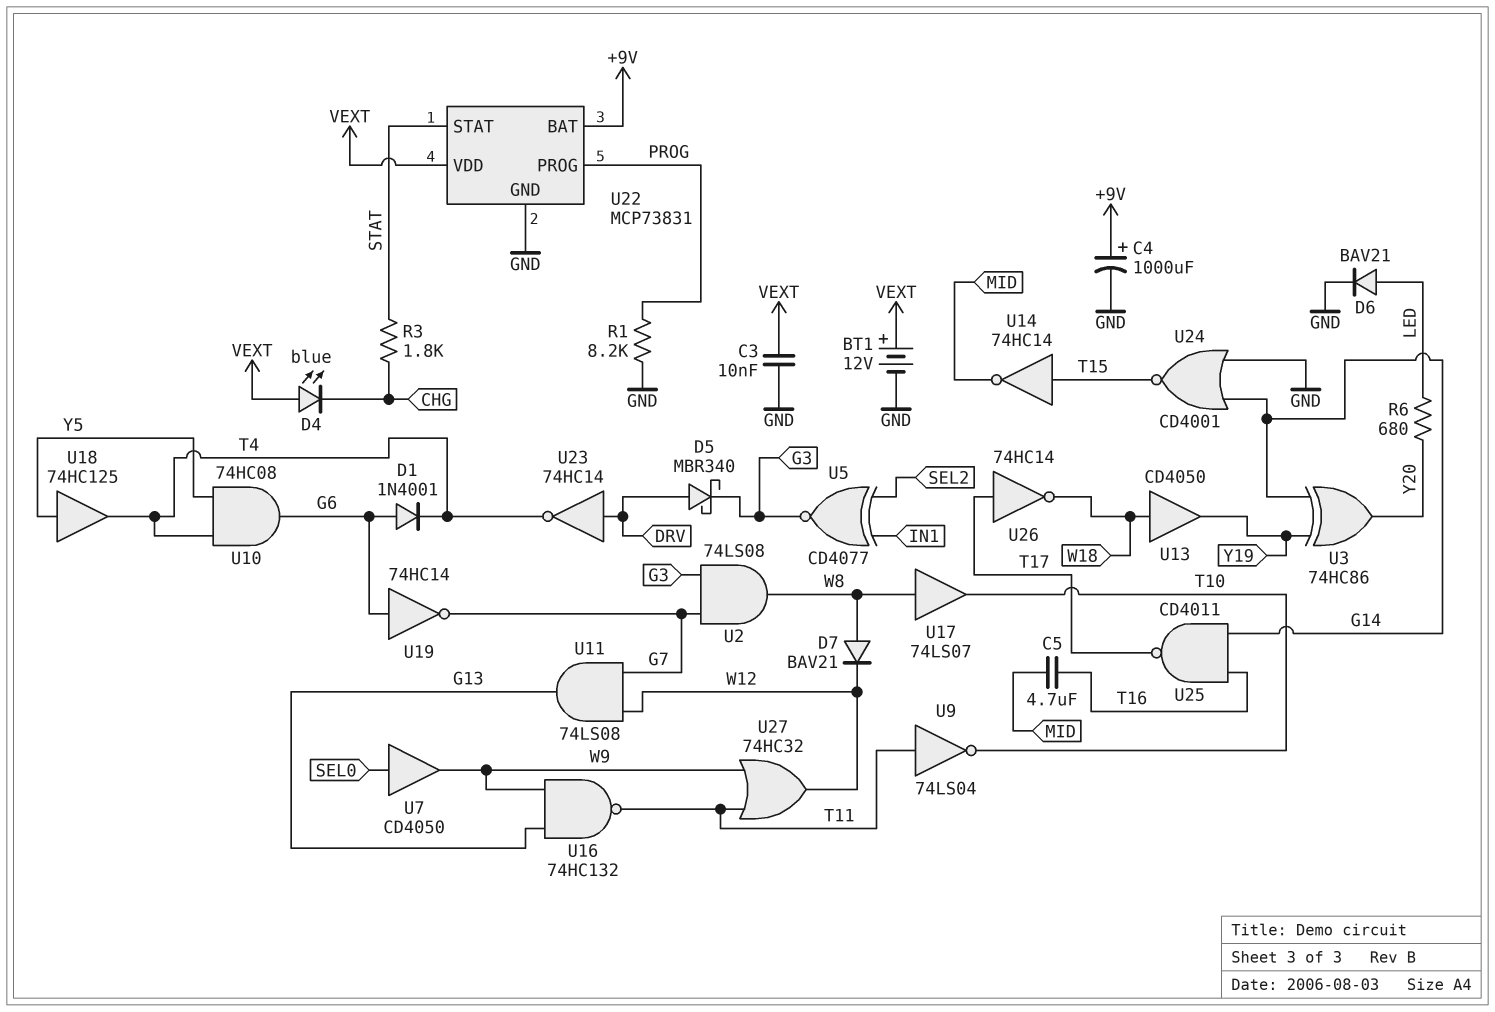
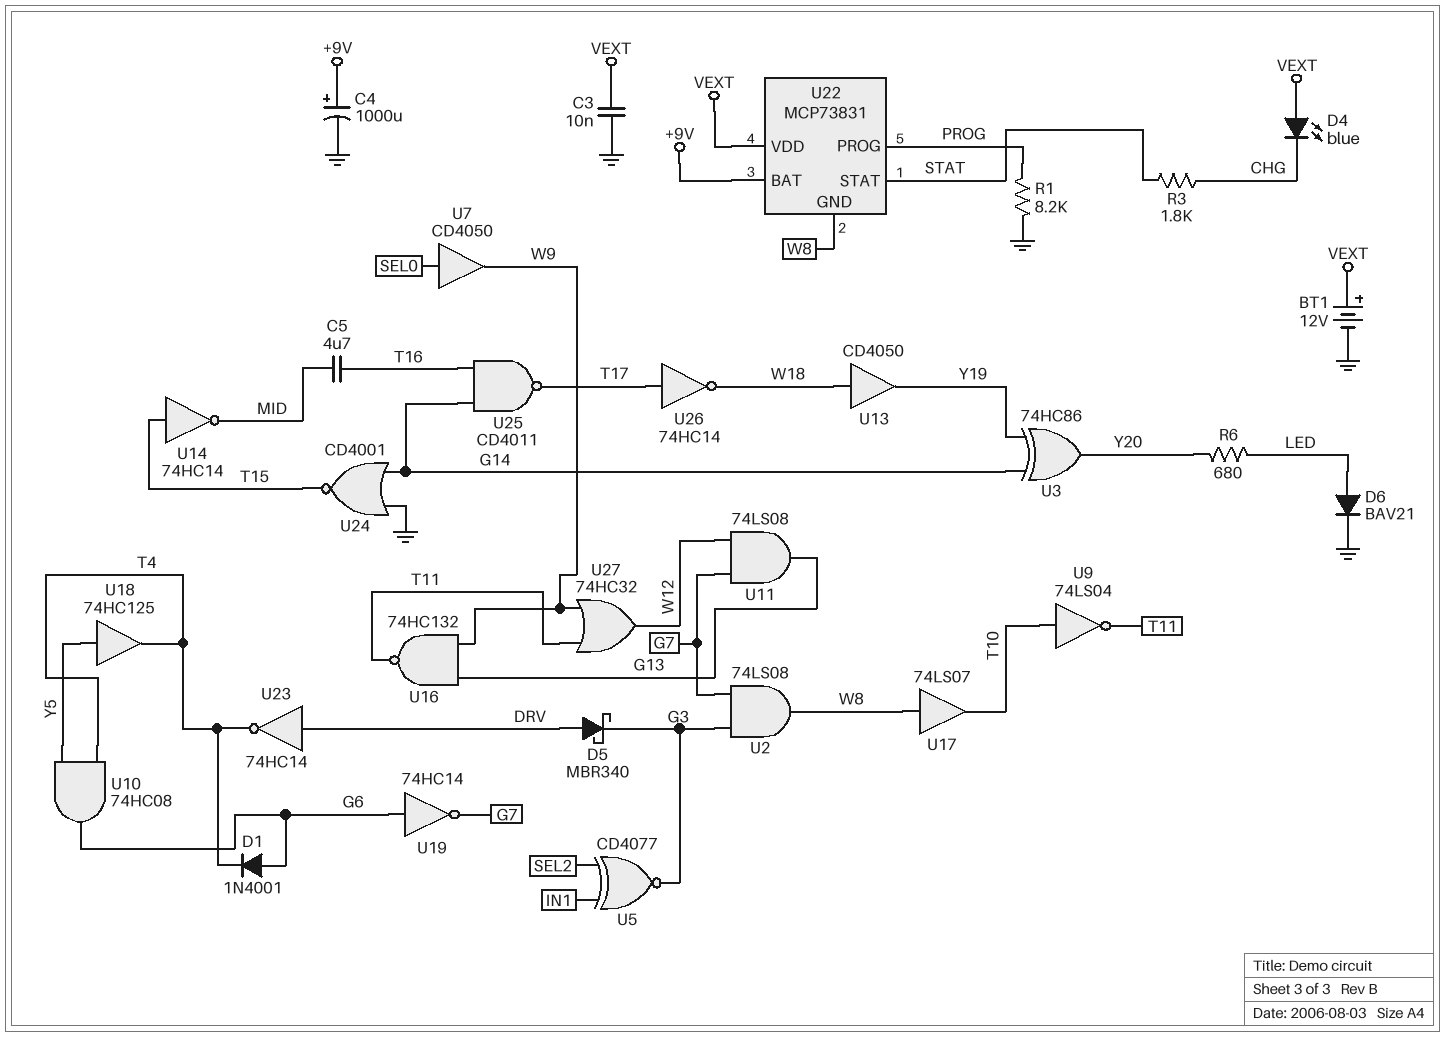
D7: diode BAV21 (A W8, K W12) -> none
U9: NOT 74LS04 (in T11, out T10) -> NOT 74LS04 (in T10, out T11)
U22 pin GND: GND -> W8

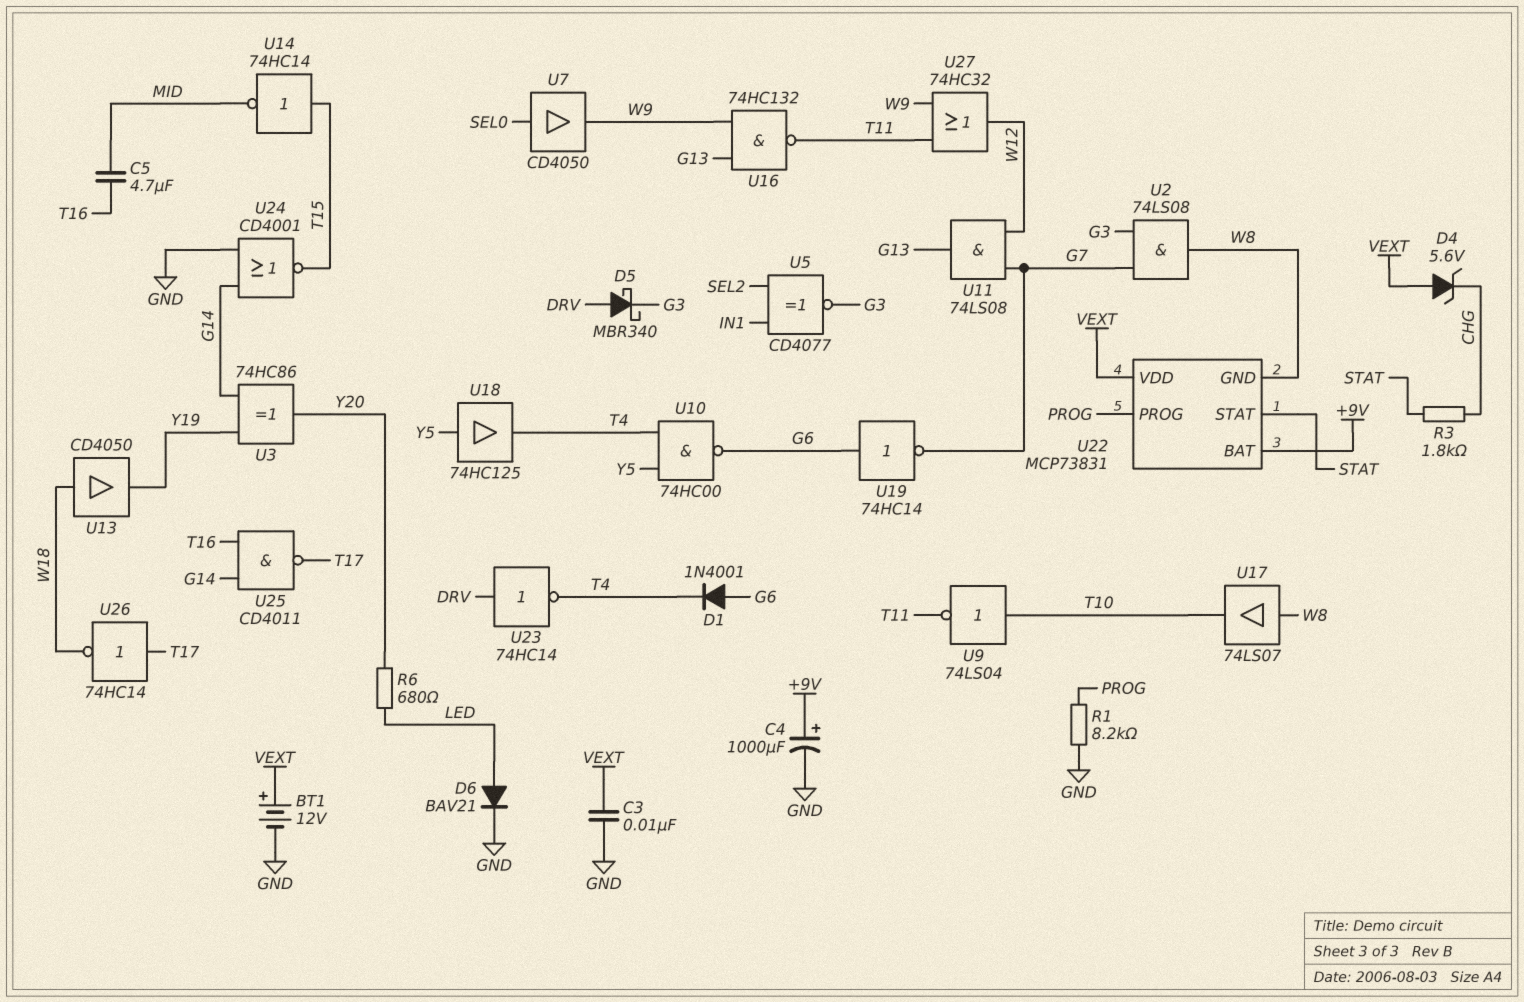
D4: LED blue (A VEXT, K CHG) -> zener 5.6V (A VEXT, K CHG)
U10: AND 74HC08 (in T4, in Y5, out G6) -> NAND 74HC00 (in T4, in Y5, out G6)

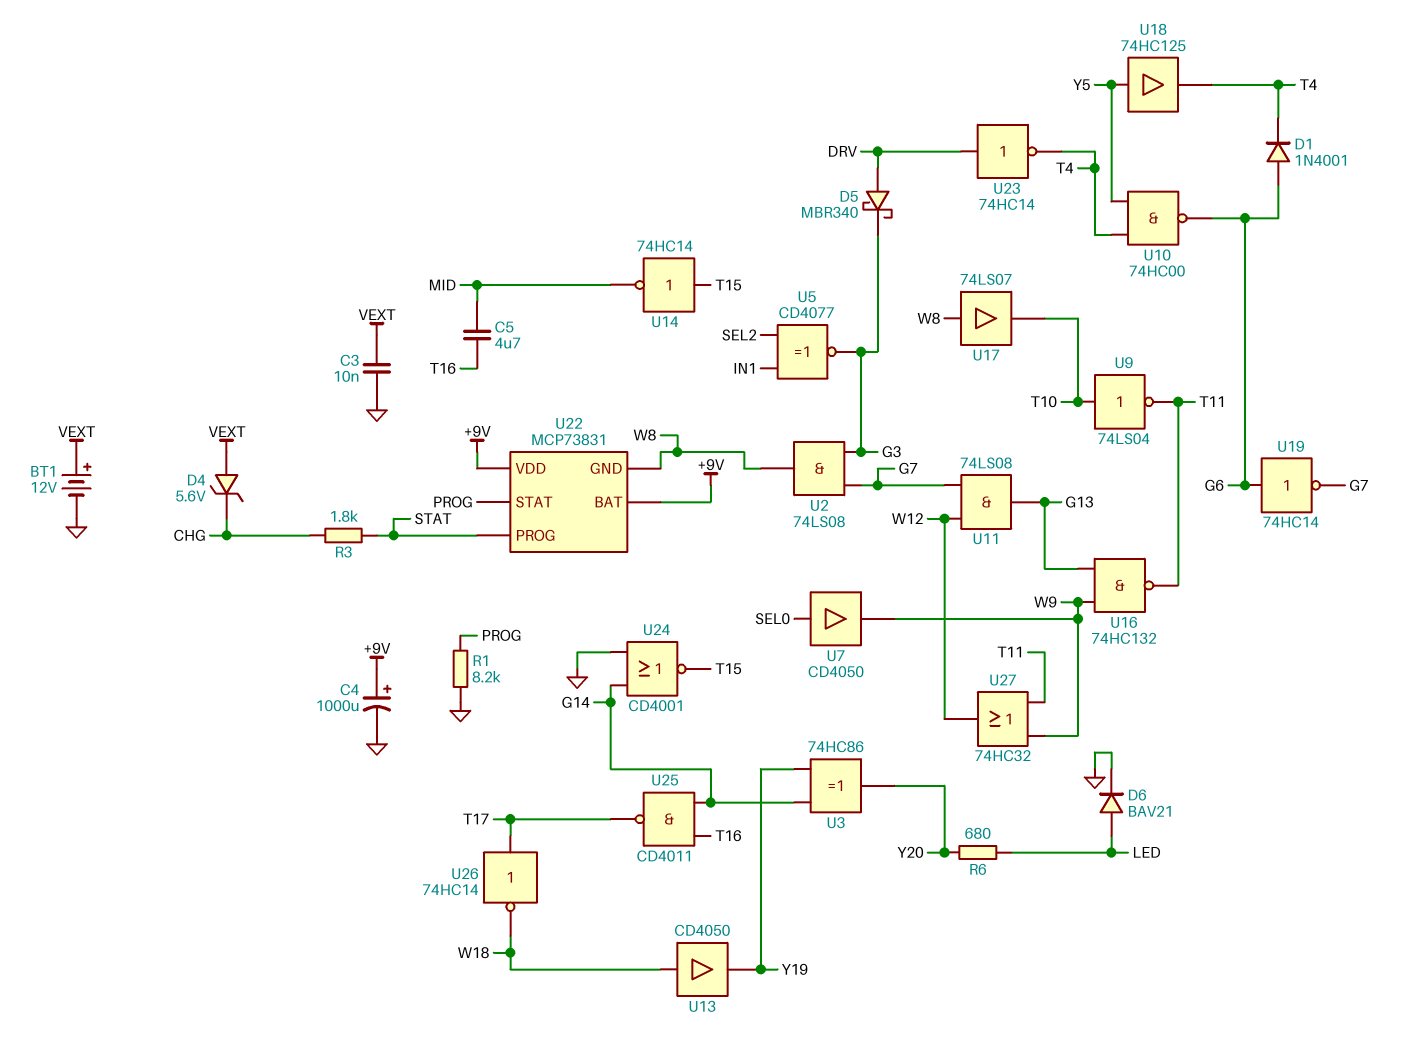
U22 pin PROG: PROG -> STAT
U22 pin STAT: STAT -> PROG
U22 pin VDD: VEXT -> +9V

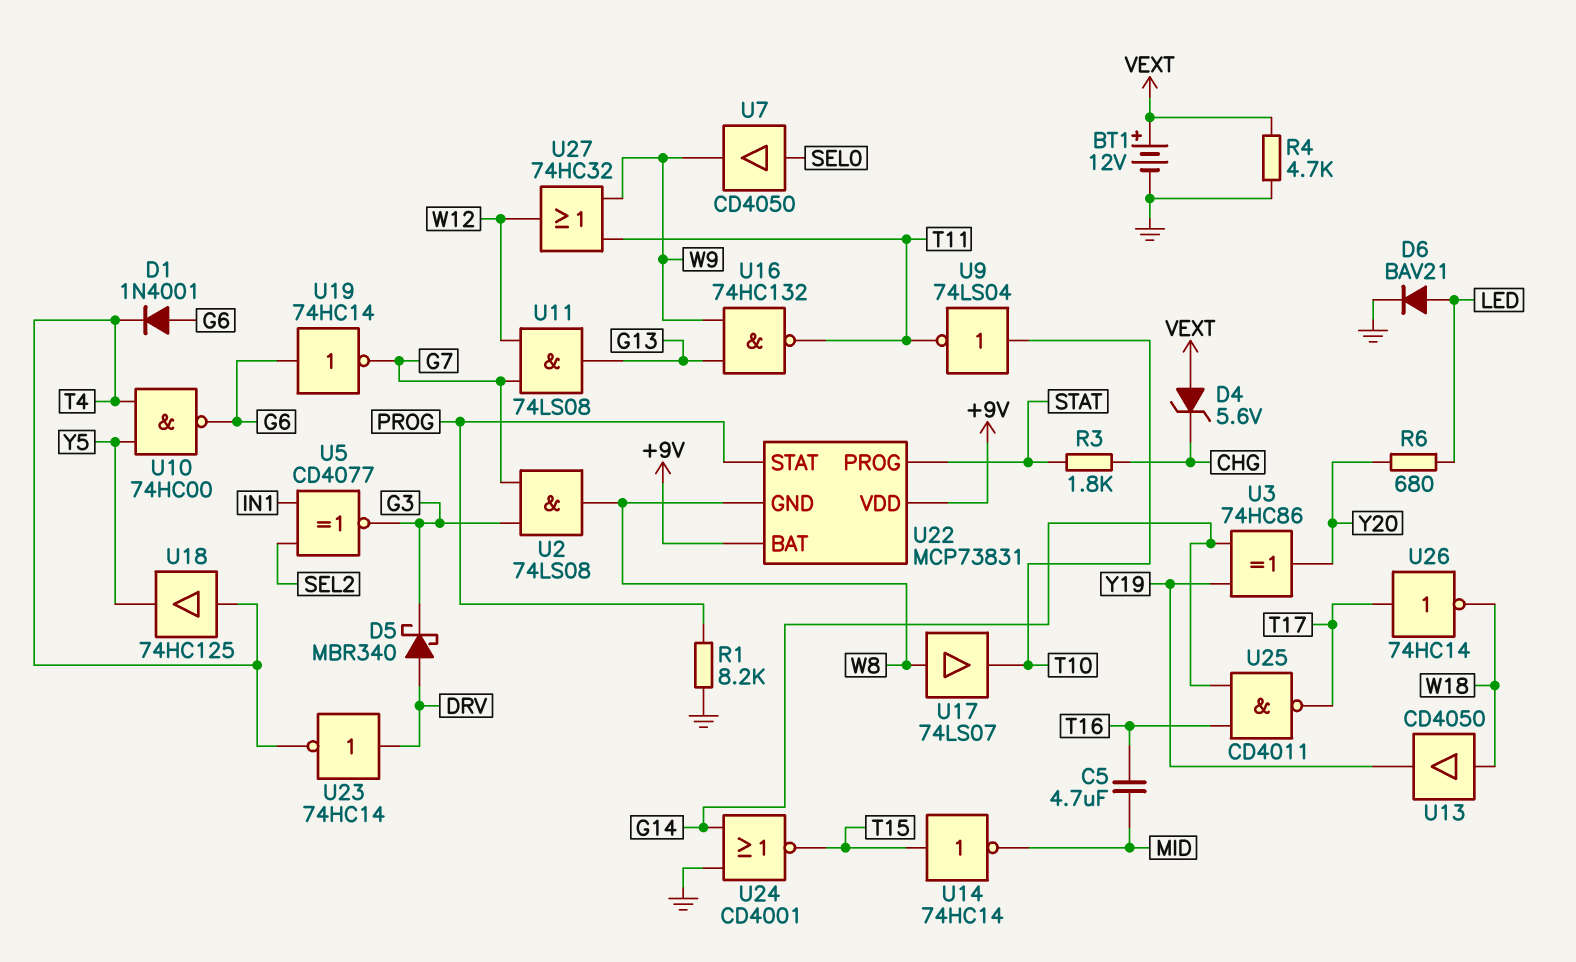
C3: 10nF (GND, VEXT) -> none
C4: 1000uF (plus +9V, minus GND) -> none
R4: none -> 4.7k (GND, VEXT)
U18: buffer 74HC125 (in Y5, out T4) -> buffer 74HC125 (in T4, out Y5)

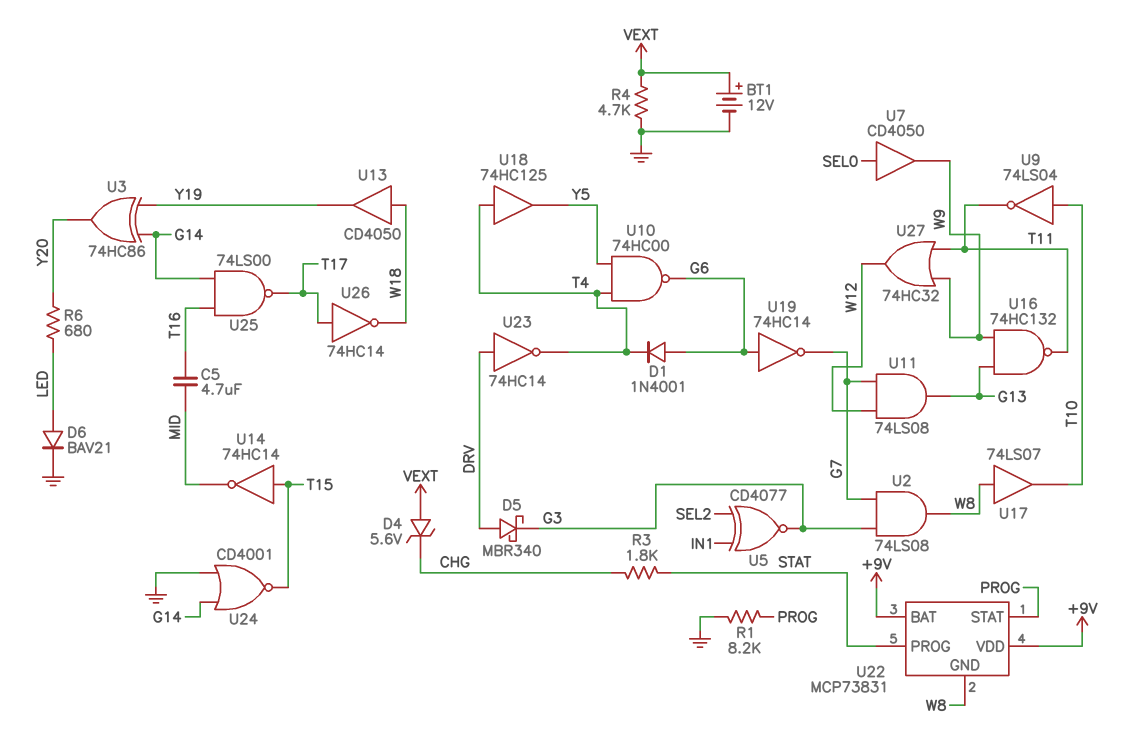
U25: NAND CD4011 (in G14, in T16, out T17) -> NAND 74LS00 (in G14, in T16, out T17)

